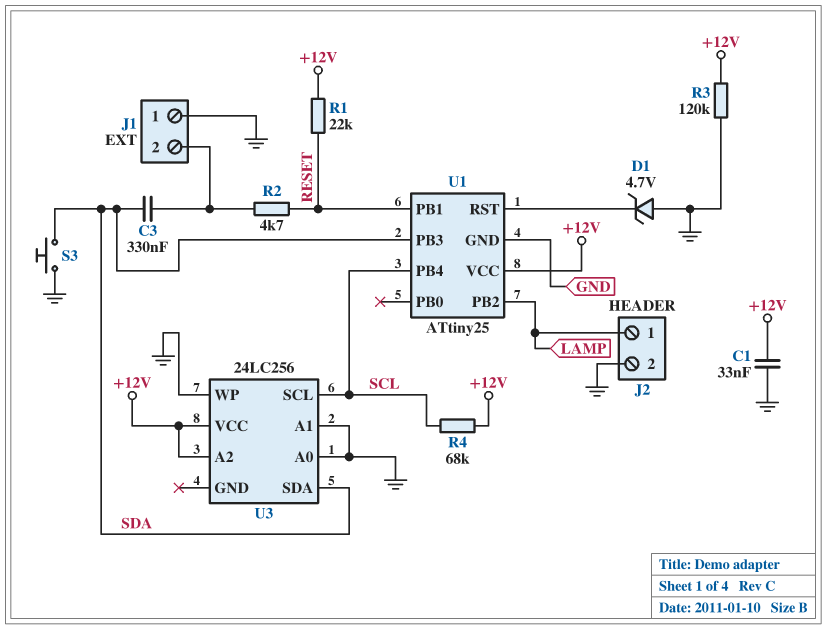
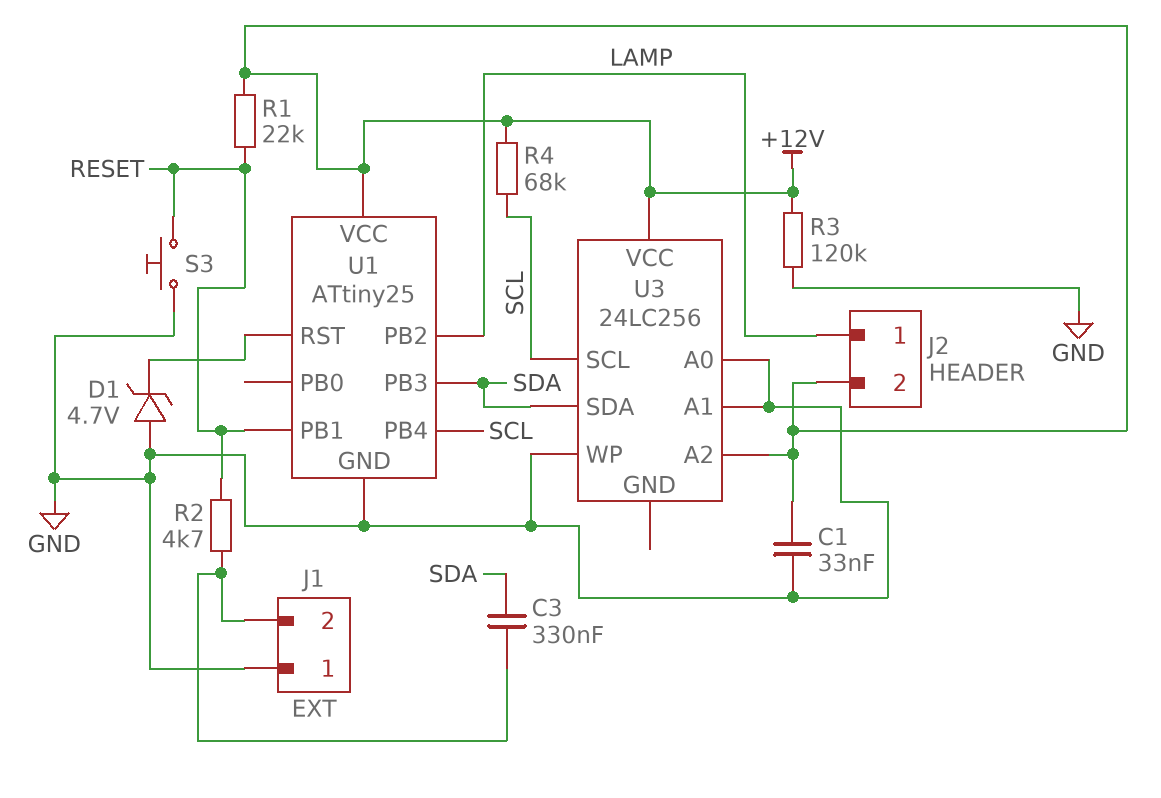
J2 pin 2: GND -> +12V
S3: button (GND, SDA) -> button (GND, RESET)

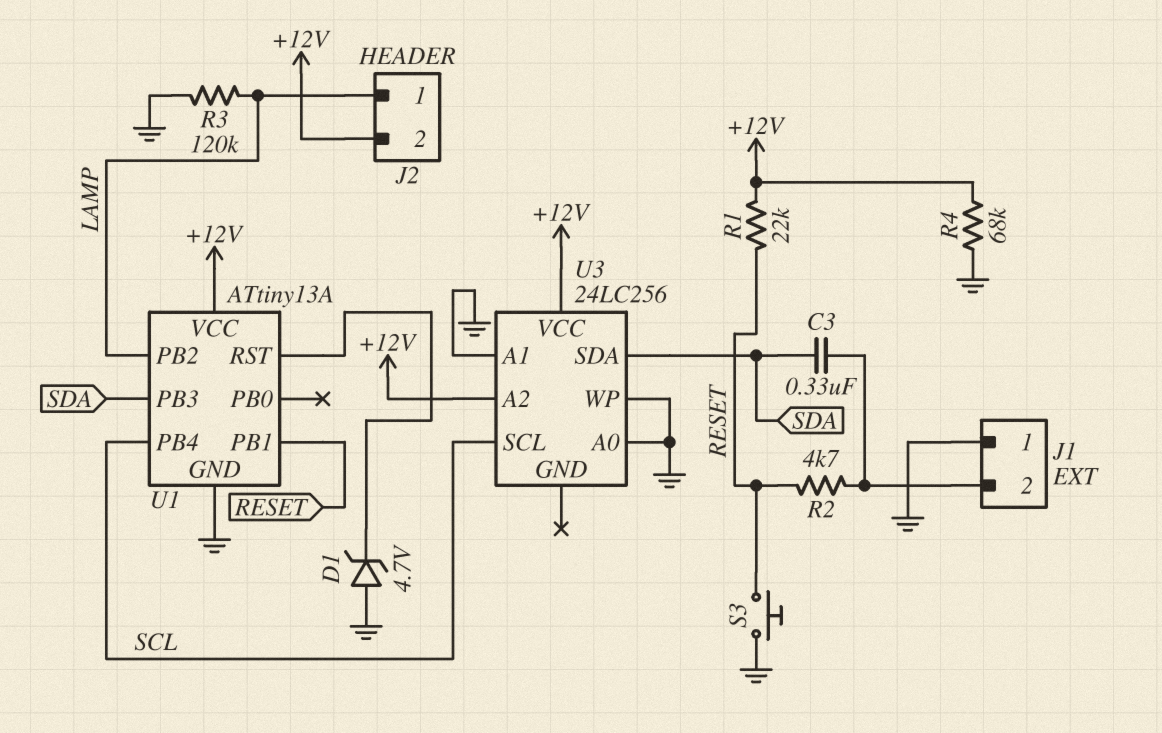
C1: 33nF (+12V, GND) -> none
R3: 120k (+12V, GND) -> 120k (GND, LAMP)
R4: 68k (+12V, SCL) -> 68k (+12V, GND)
U1: ATtiny25 -> ATtiny13A

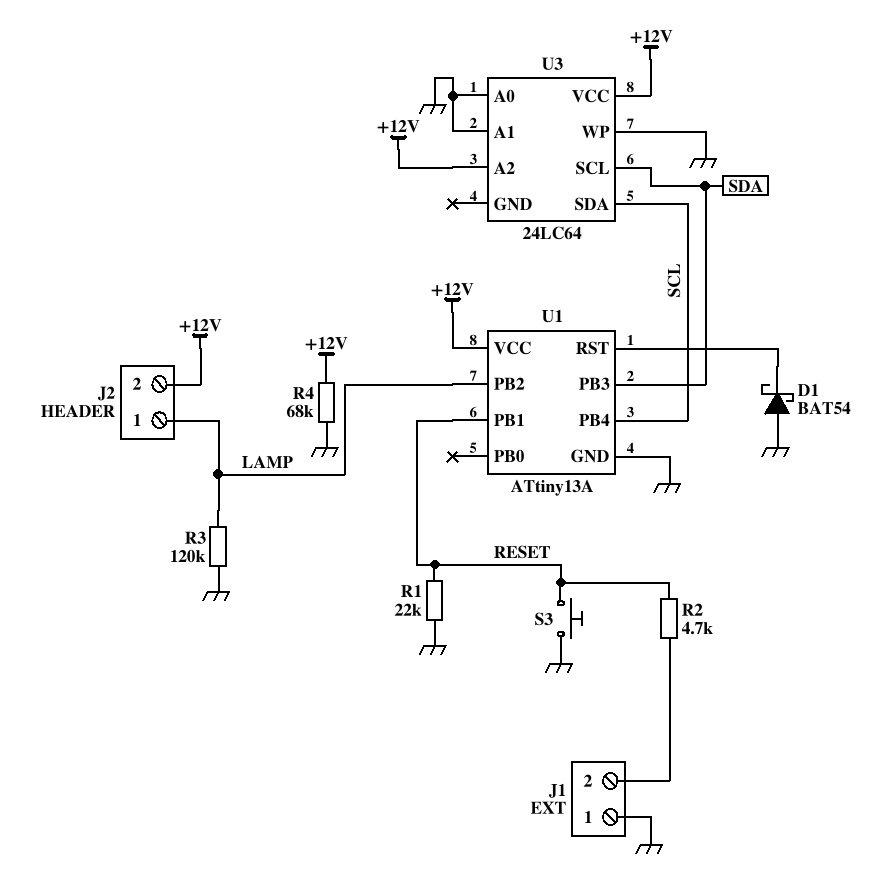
C3: 330nF (J1/2, SDA) -> none
D1: zener 4.7V (A GND, K U1/RST) -> schottky BAT54 (A GND, K U1/RST)
R1: 22k (+12V, RESET) -> 22k (GND, RESET)
U3: 24LC256 -> 24LC64
U3 pin SCL: SCL -> SDA
U3 pin SDA: SDA -> SCL

